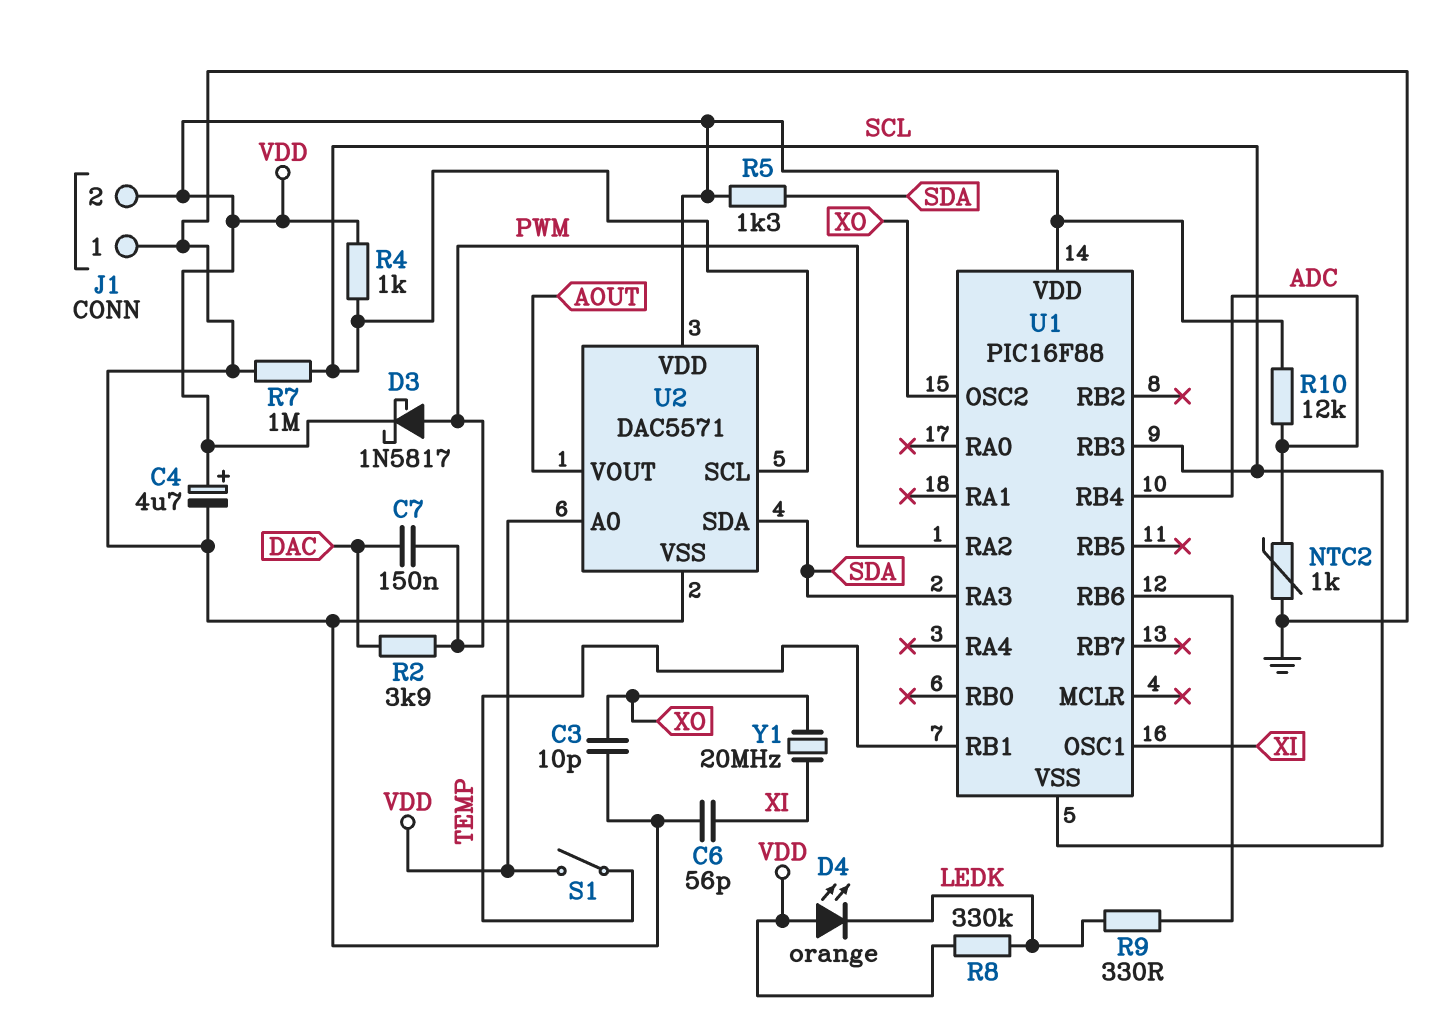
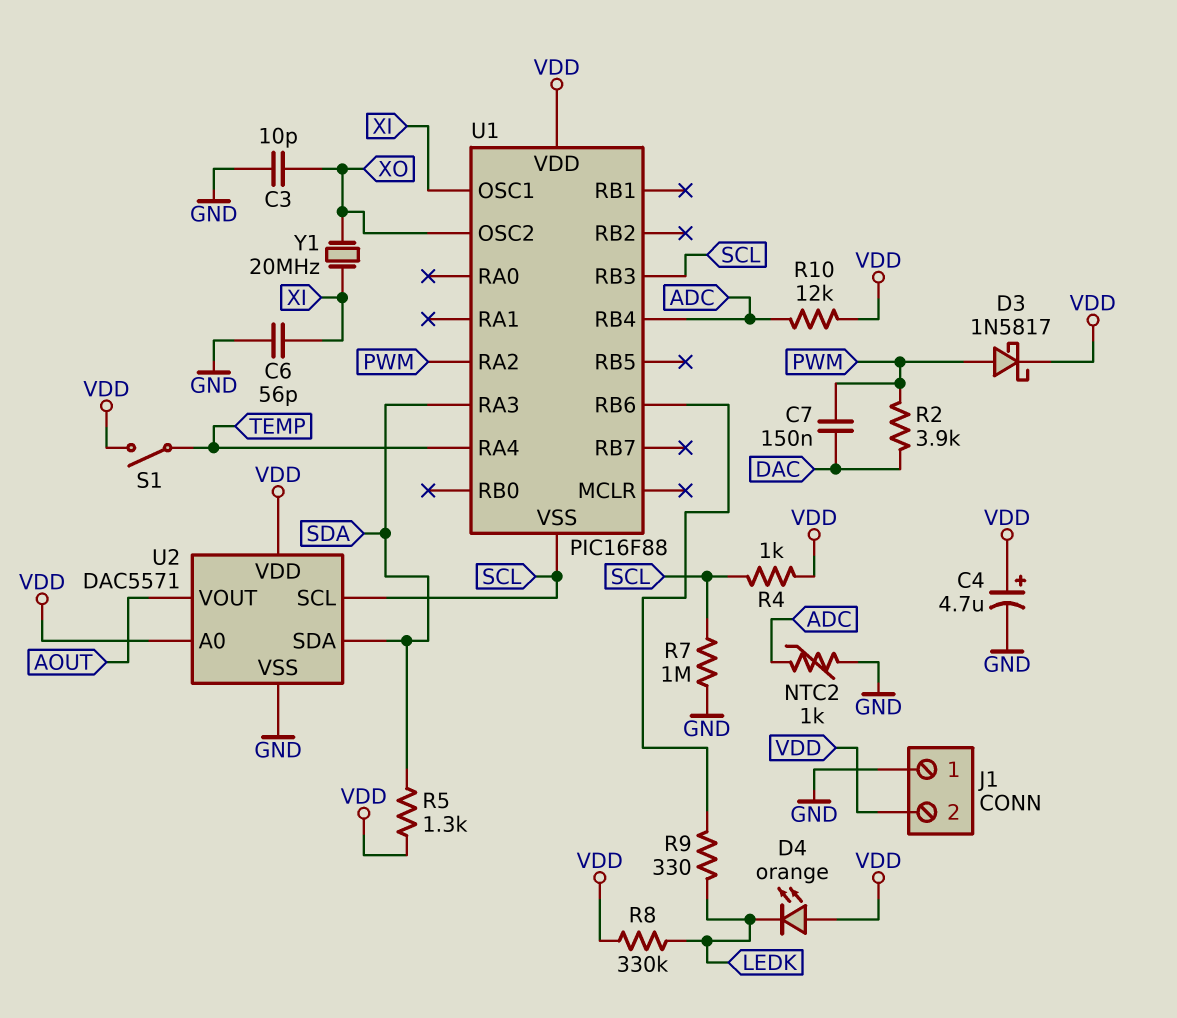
U1 pin RA4: none -> TEMP
U1 pin RB1: TEMP -> none

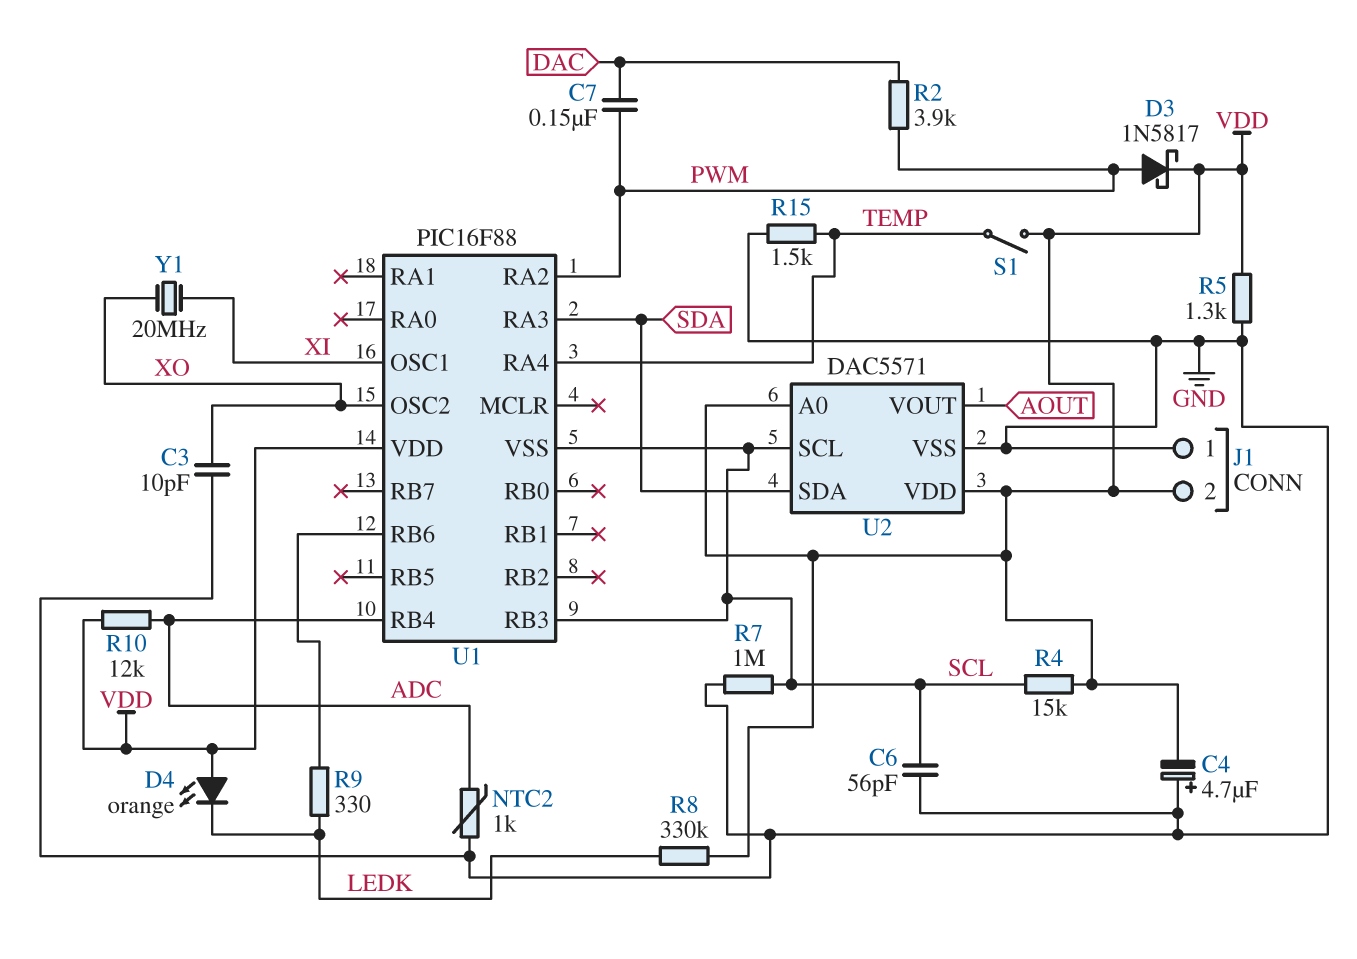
C4: 4.7uF (plus VDD, minus GND) -> 4.7uF (plus GND, minus VDD)
C6: 56pF (GND, XI) -> 56pF (GND, SCL)
R4: 1k (SCL, VDD) -> 15k (SCL, VDD)
R5: 1.3k (SDA, VDD) -> 1.3k (GND, VDD)
R15: none -> 1.5k (GND, TEMP)

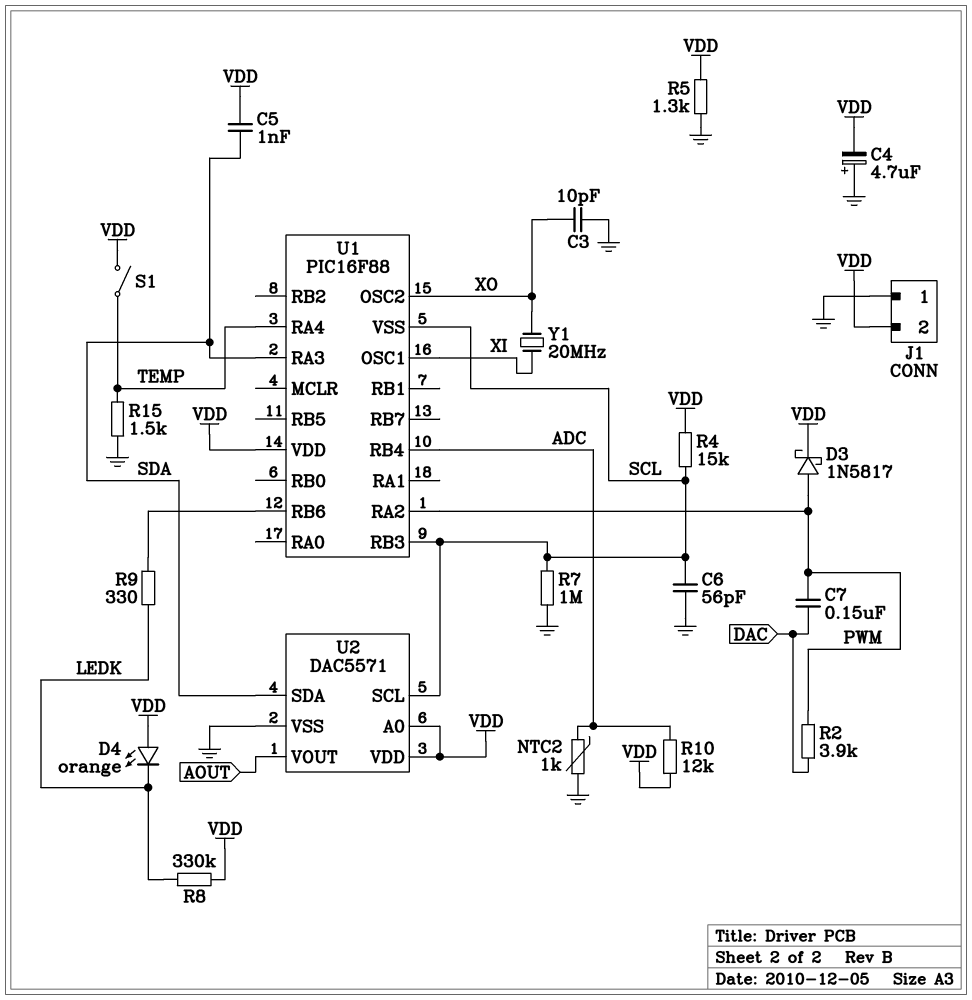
C5: none -> 1nF (SDA, VDD)

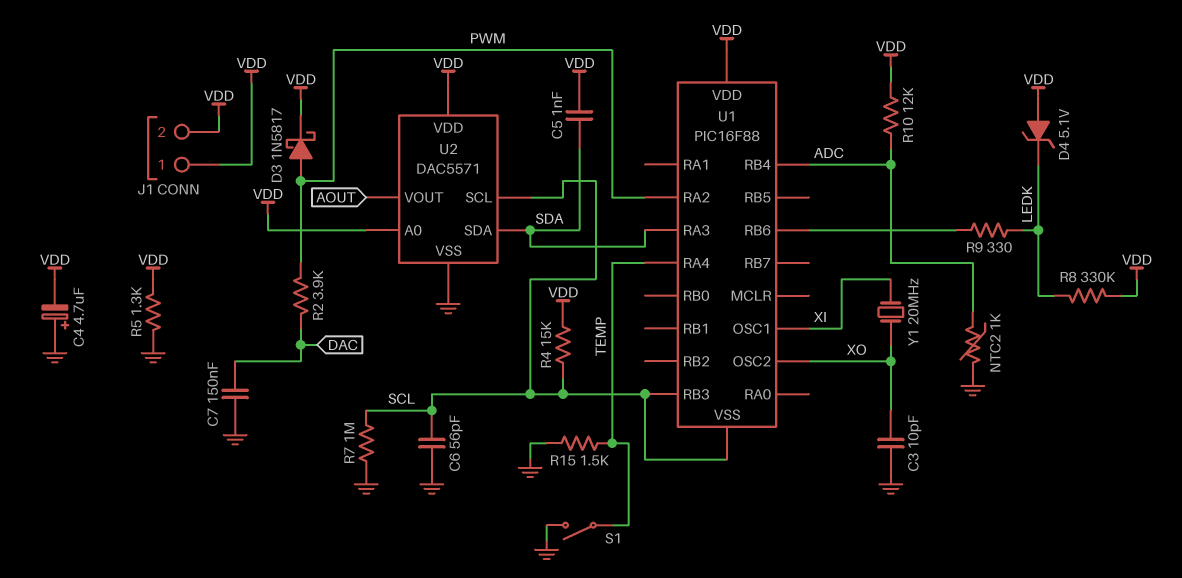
C7: 150nF (DAC, PWM) -> 150nF (DAC, GND)
D4: LED orange (A VDD, K LEDK) -> zener 5.1V (A VDD, K LEDK)
J1 pin 1: GND -> VDD
S1: switch (TEMP, VDD) -> switch (GND, TEMP)

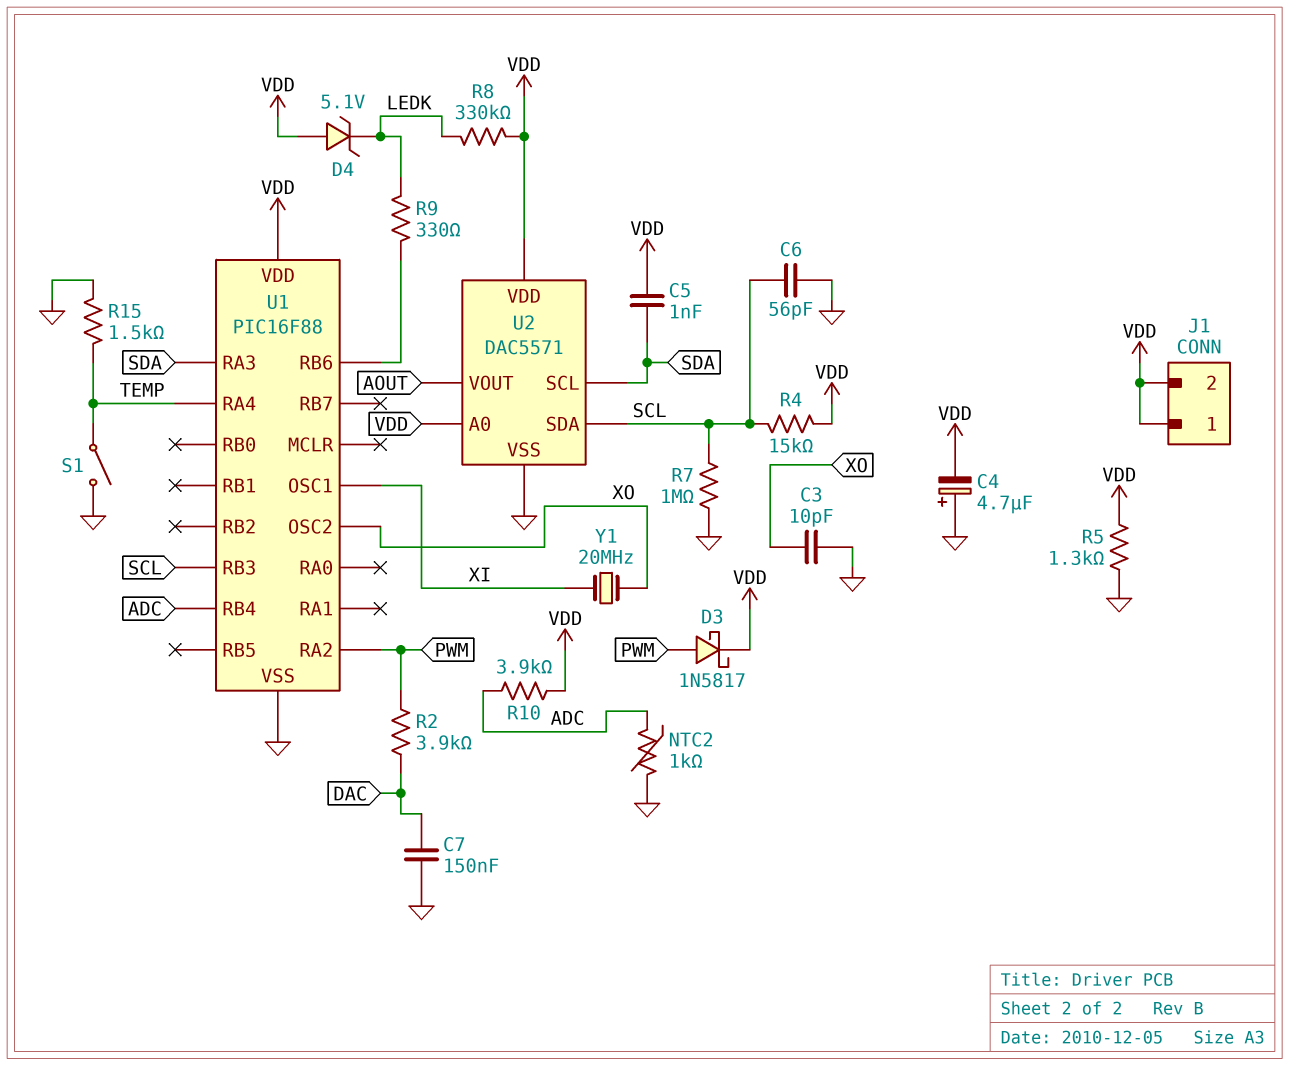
R10: 12k (ADC, VDD) -> 3.9k (ADC, VDD)
U1 pin VSS: SCL -> GND
U2 pin SCL: SCL -> SDA
U2 pin SDA: SDA -> SCL

